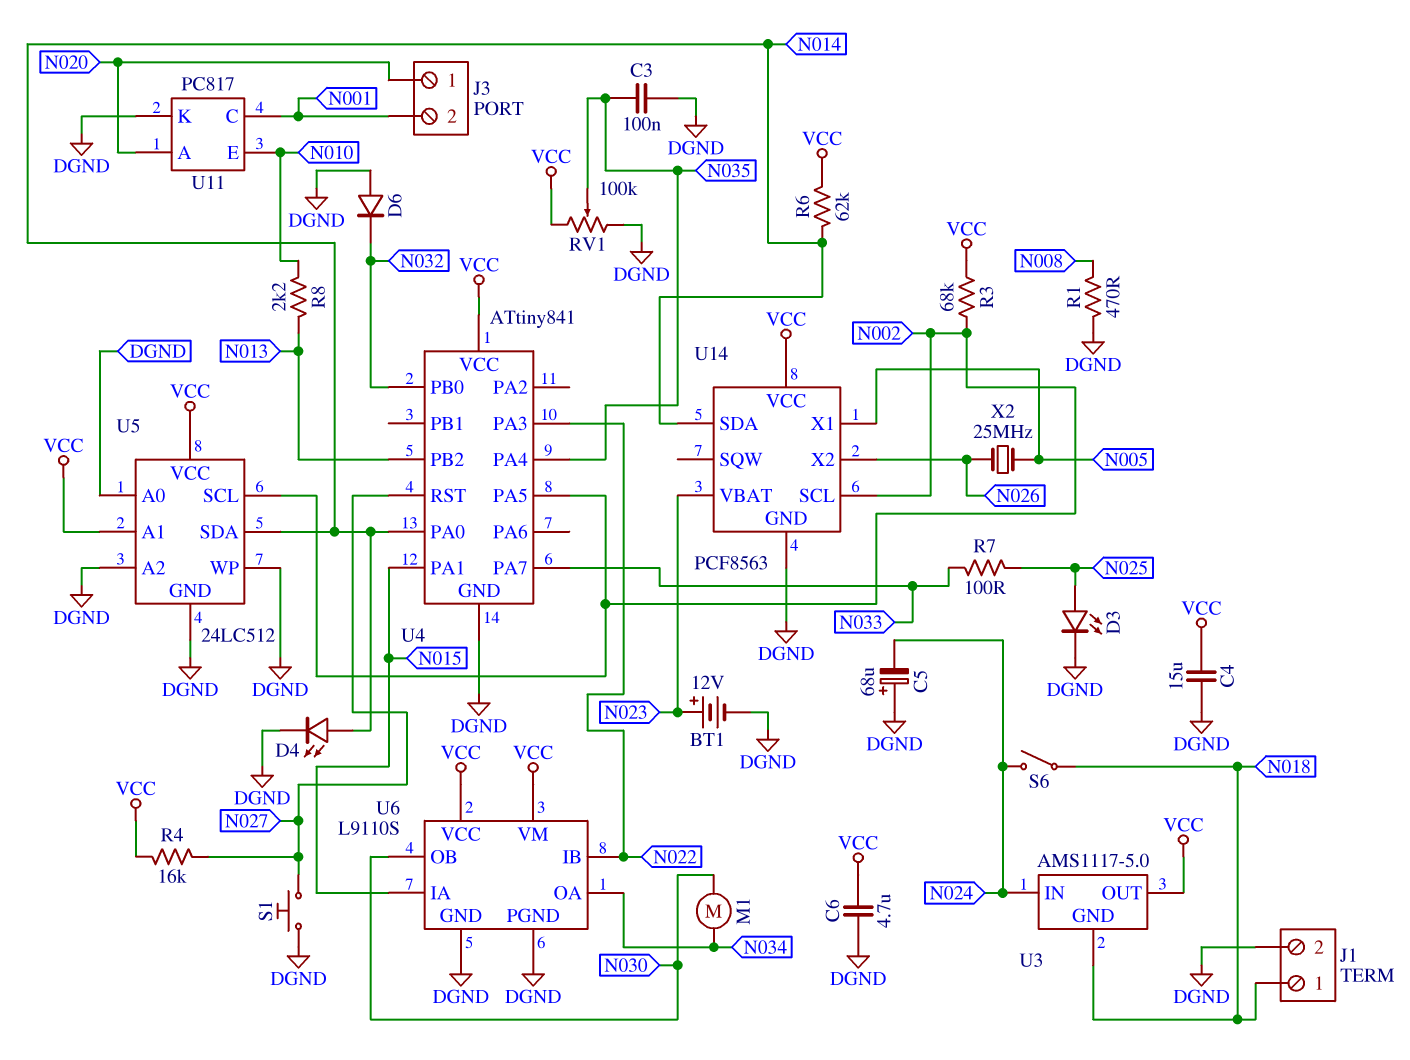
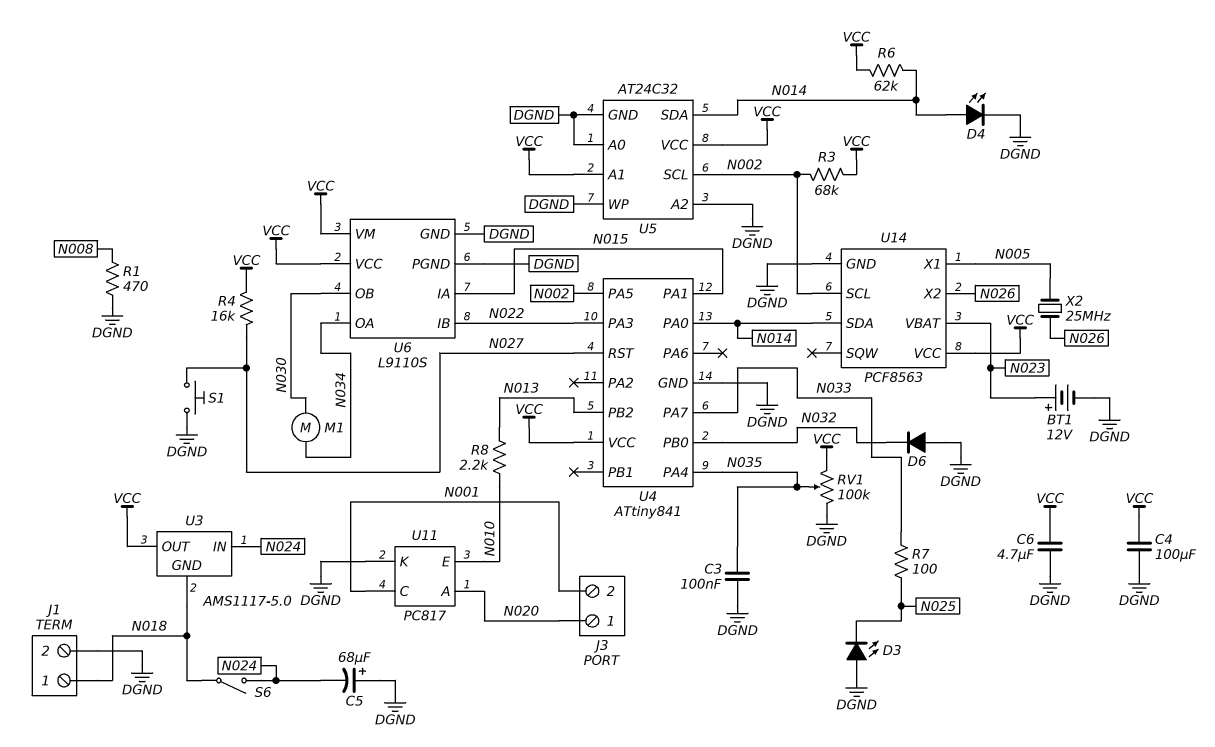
C4: 15uF (DGND, VCC) -> 100uF (DGND, VCC)
D3: LED (A N025, K DGND) -> LED (A DGND, K N025)
U5: 24LC512 -> AT24C32

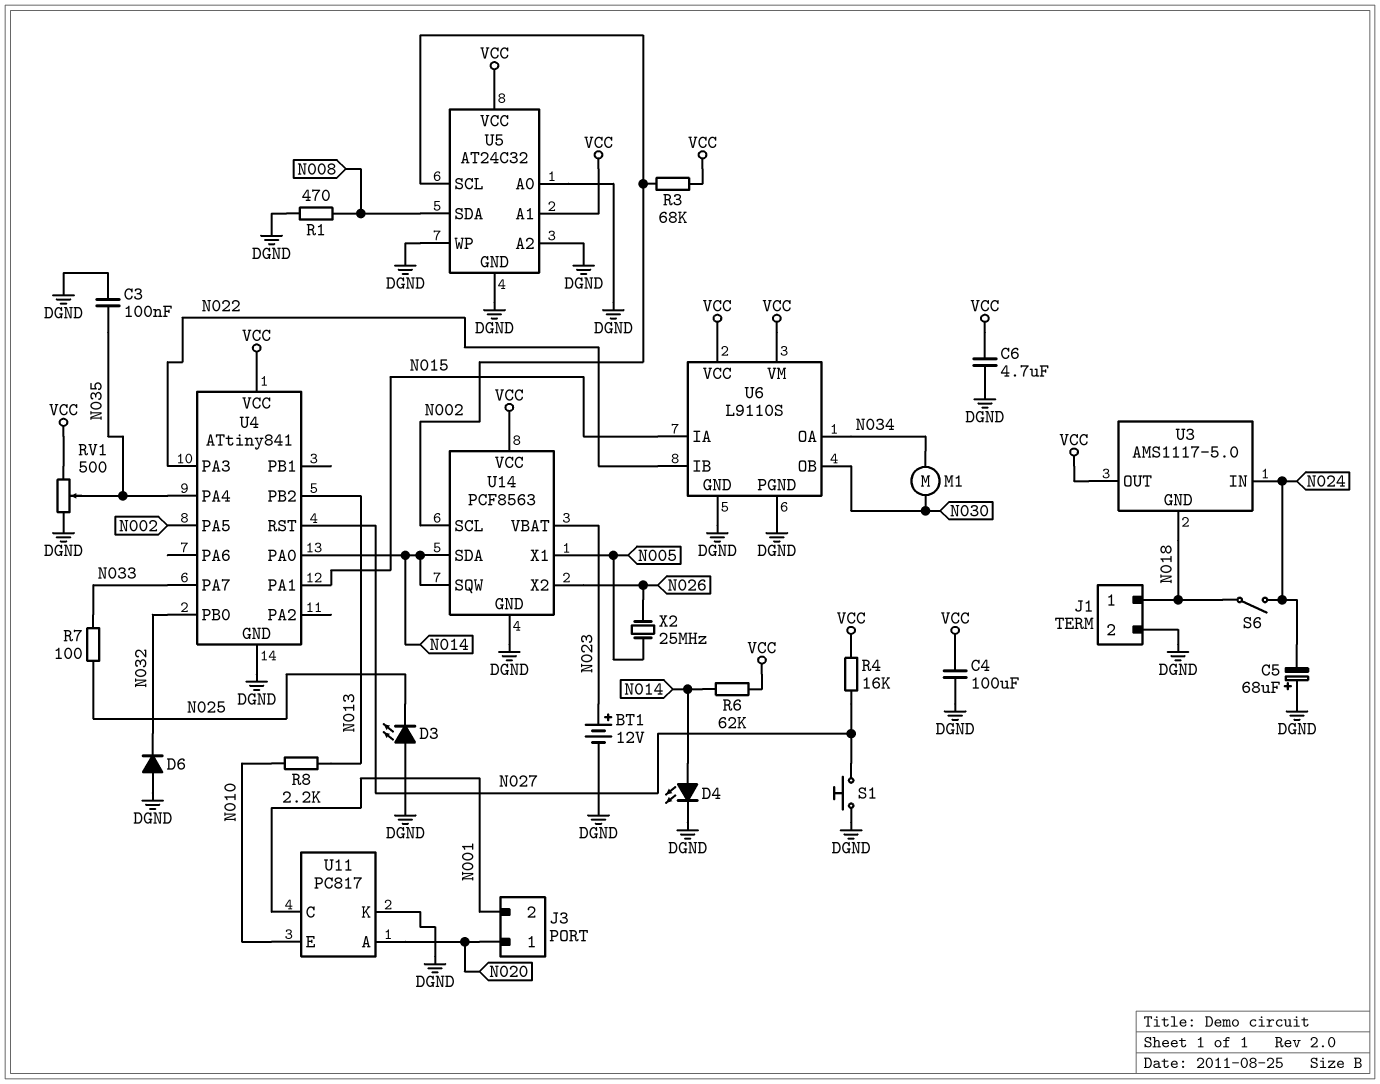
RV1: 100k (DGND, VCC, wiper N035) -> 500 (DGND, VCC, wiper N035)
U5 pin SDA: N014 -> N008
U14 pin SQW: none -> N014

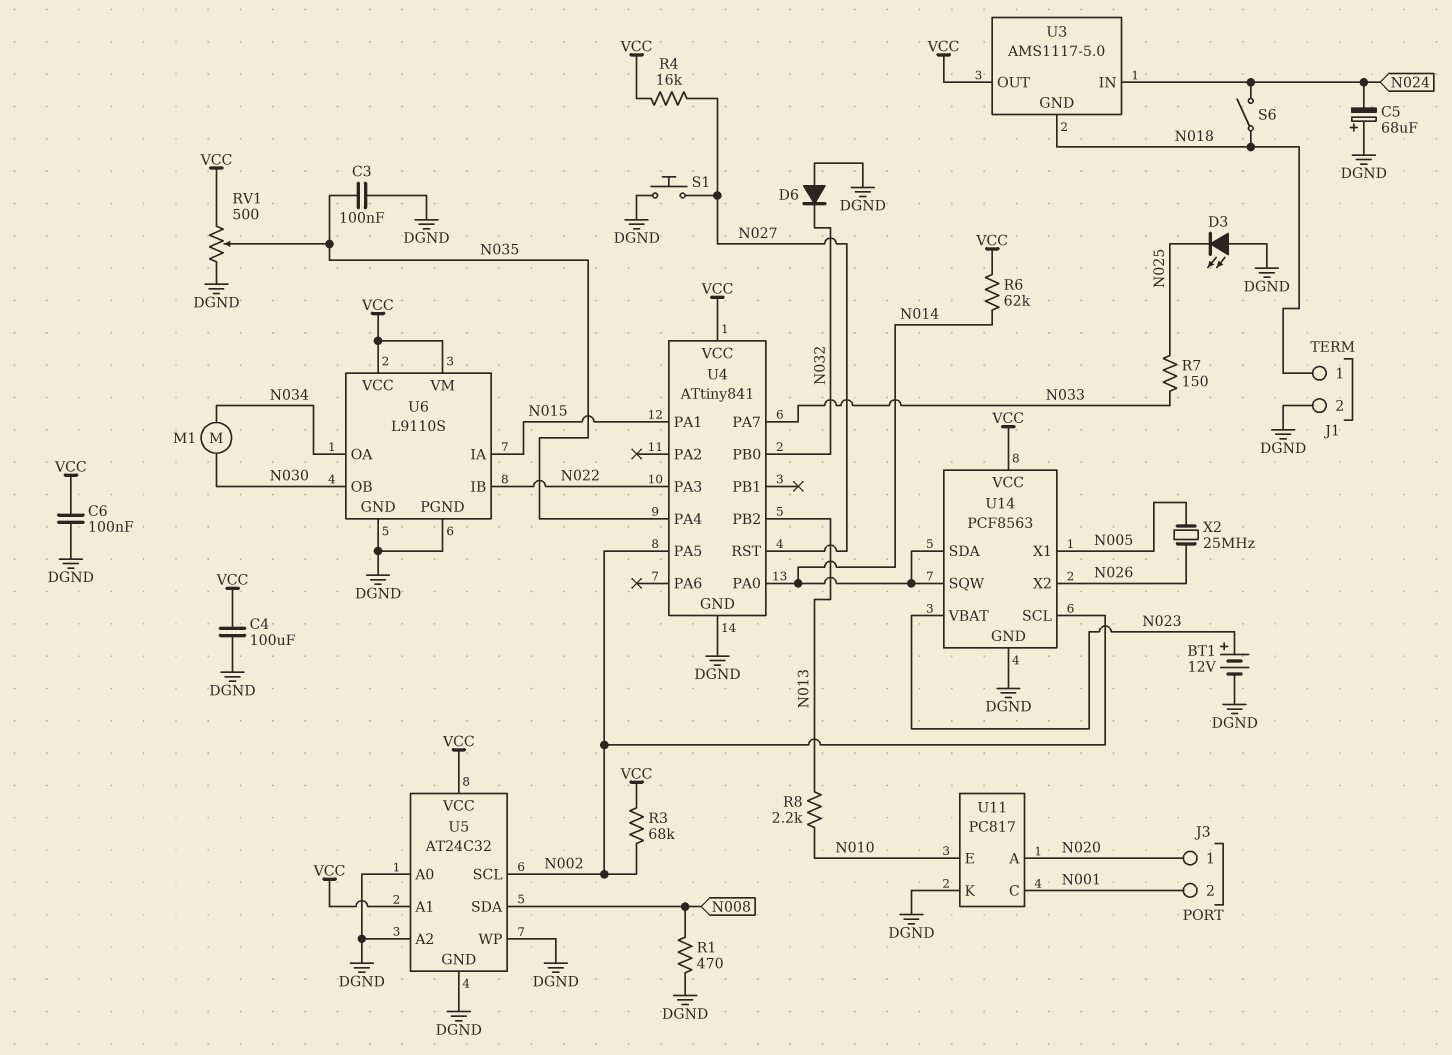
C6: 4.7uF (DGND, VCC) -> 100nF (DGND, VCC)
D4: LED (A N014, K DGND) -> none
R7: 100 (N025, N033) -> 150 (N025, N033)

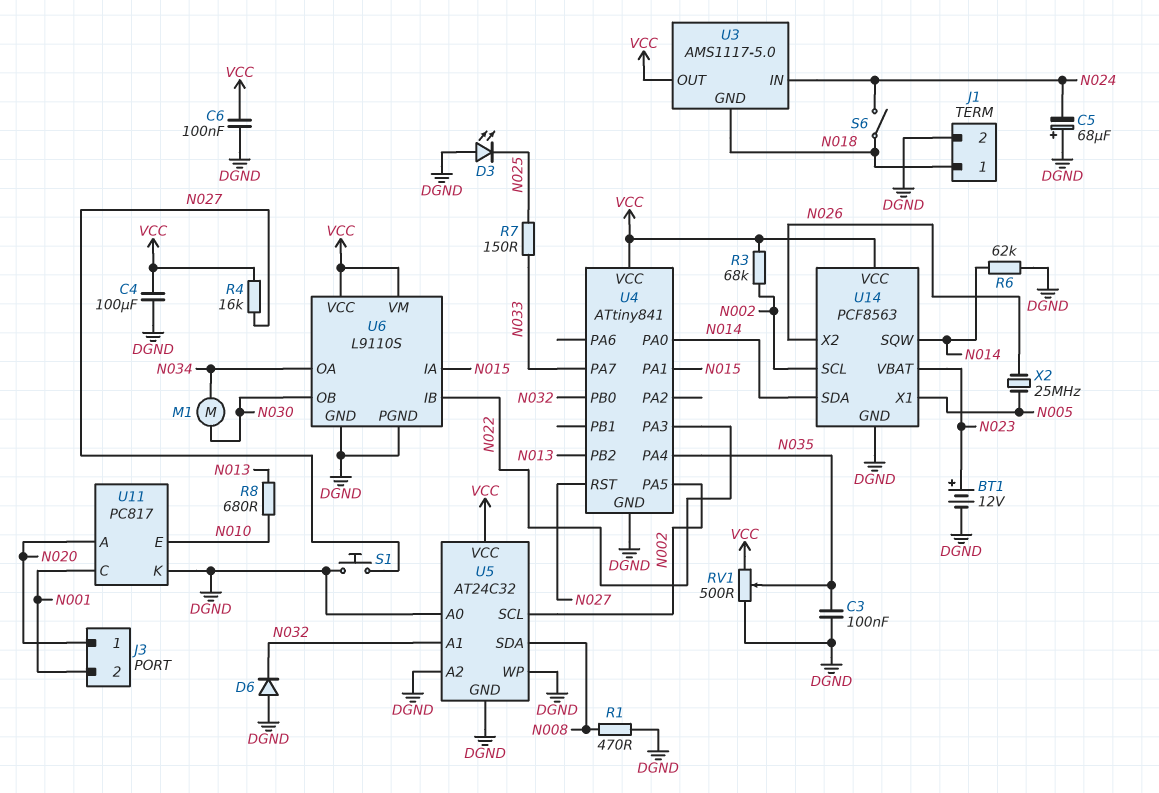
R6: 62k (N014, VCC) -> 62k (DGND, N014)
R8: 2.2k (N010, N013) -> 680 (N010, N013)
U5 pin A1: VCC -> N032

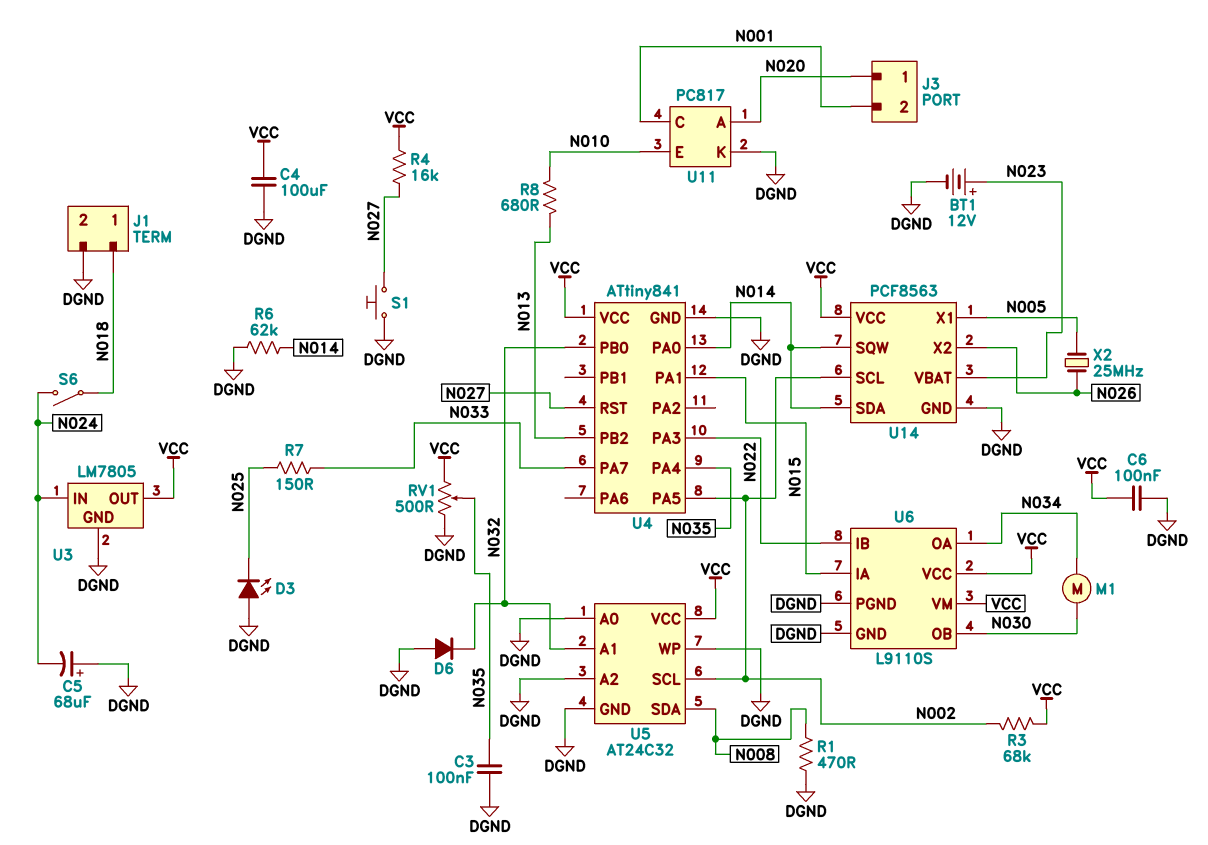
U3: AMS1117-5.0 -> LM7805
U3 pin GND: N018 -> DGND

